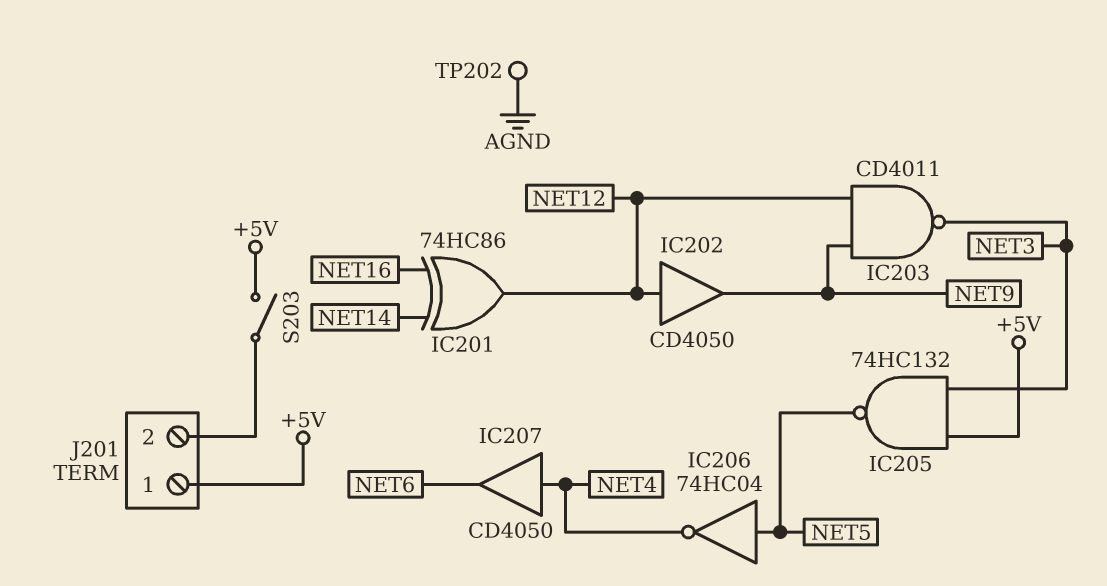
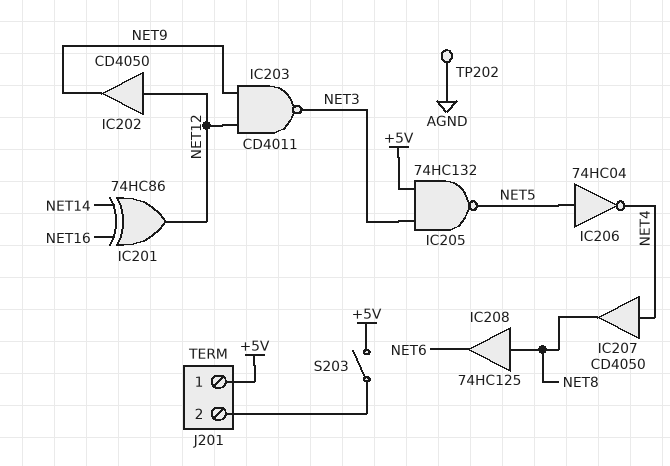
IC207: buffer CD4050 (in NET4, out NET6) -> buffer CD4050 (in NET4, out NET8)
IC208: none -> buffer 74HC125 (in NET8, out NET6)

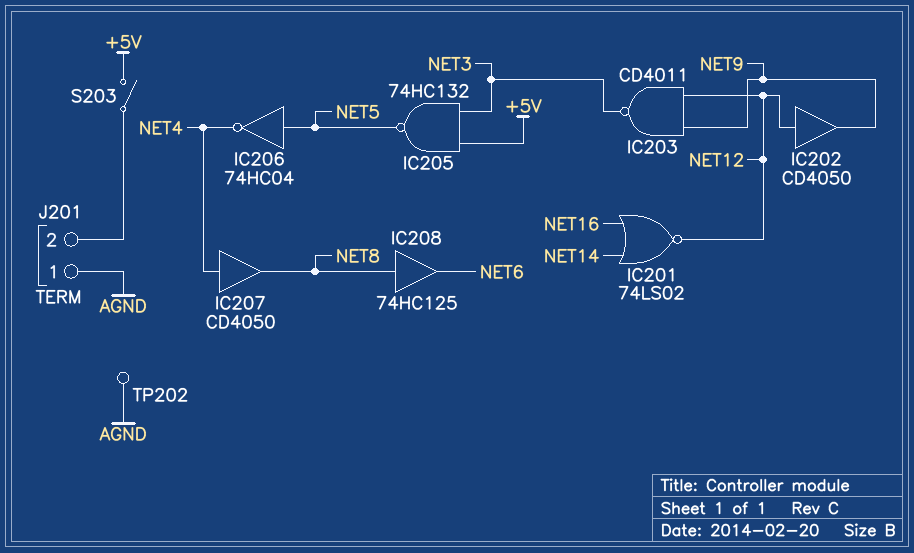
IC201: XOR 74HC86 (in NET14, in NET16, out NET12) -> NOR 74LS02 (in NET14, in NET16, out NET12)
J201 pin 1: +5V -> AGND

